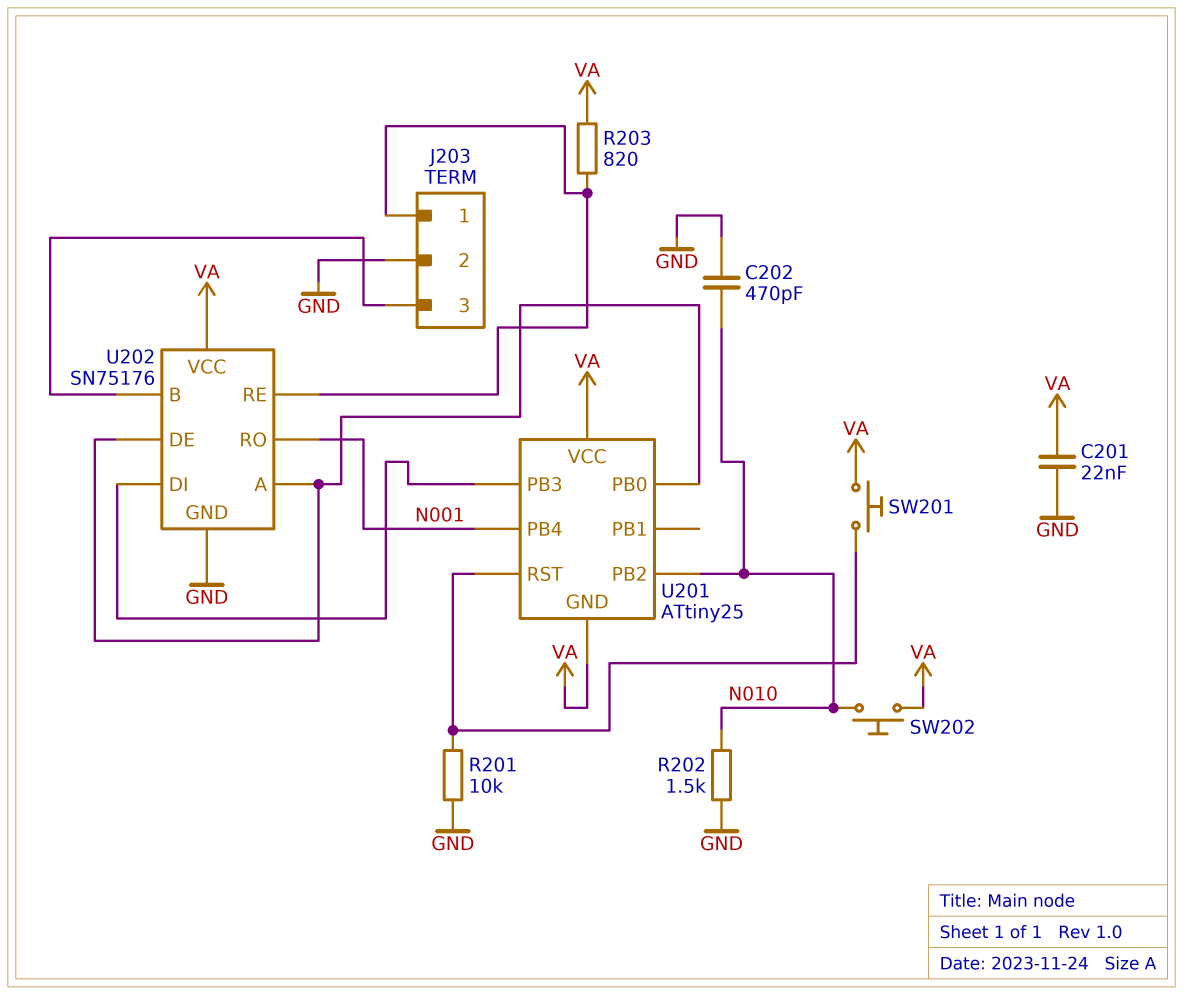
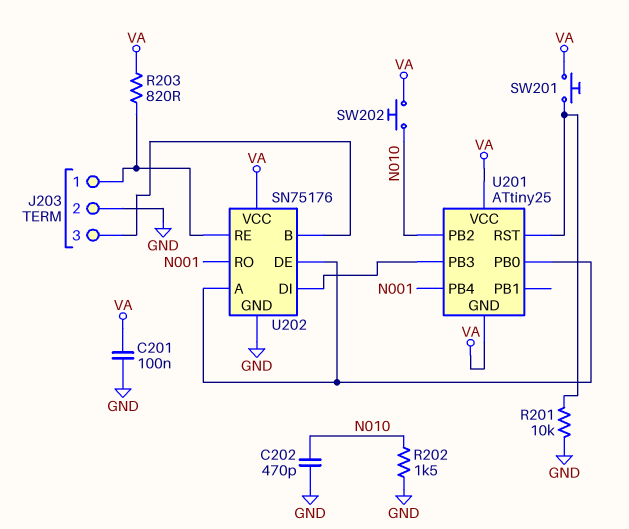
C201: 22nF (GND, VA) -> 100nF (GND, VA)

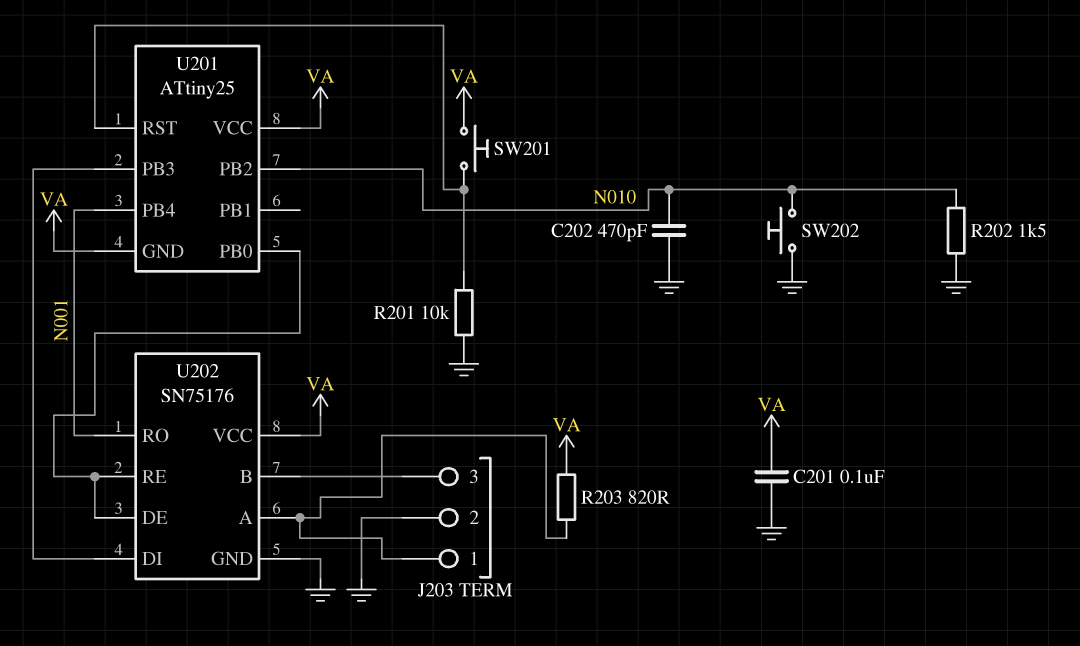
SW202: button (N010, VA) -> button (GND, N010)
U202 pin A: U201/PB0 -> J203/1
U202 pin RE: J203/1 -> U201/PB0

